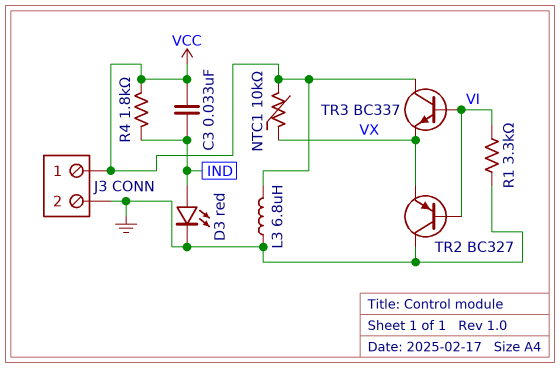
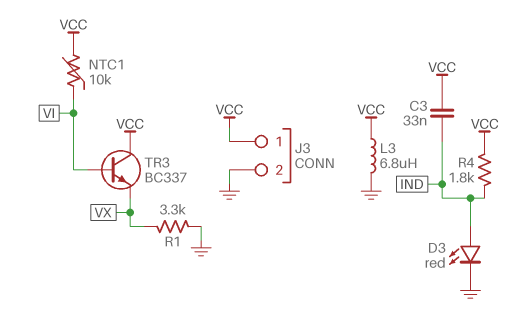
NTC1: 10k (VCC, VX) -> 10k (VCC, VI)
R1: 3.3k (GND, VI) -> 3.3k (GND, VX)
TR2: PNP BC327 (B VI, C GND, E VX) -> none

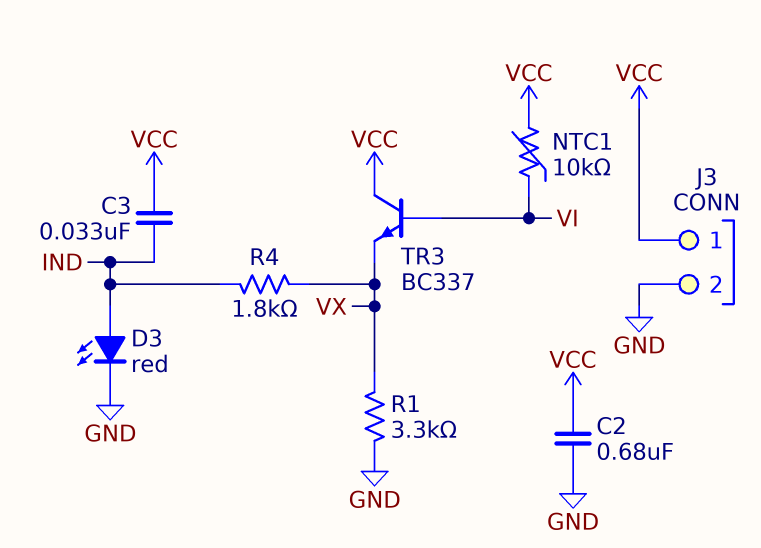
C2: none -> 680nF (GND, VCC)
L3: 6.8uH (GND, VCC) -> none
R4: 1.8k (IND, VCC) -> 1.8k (IND, VX)

